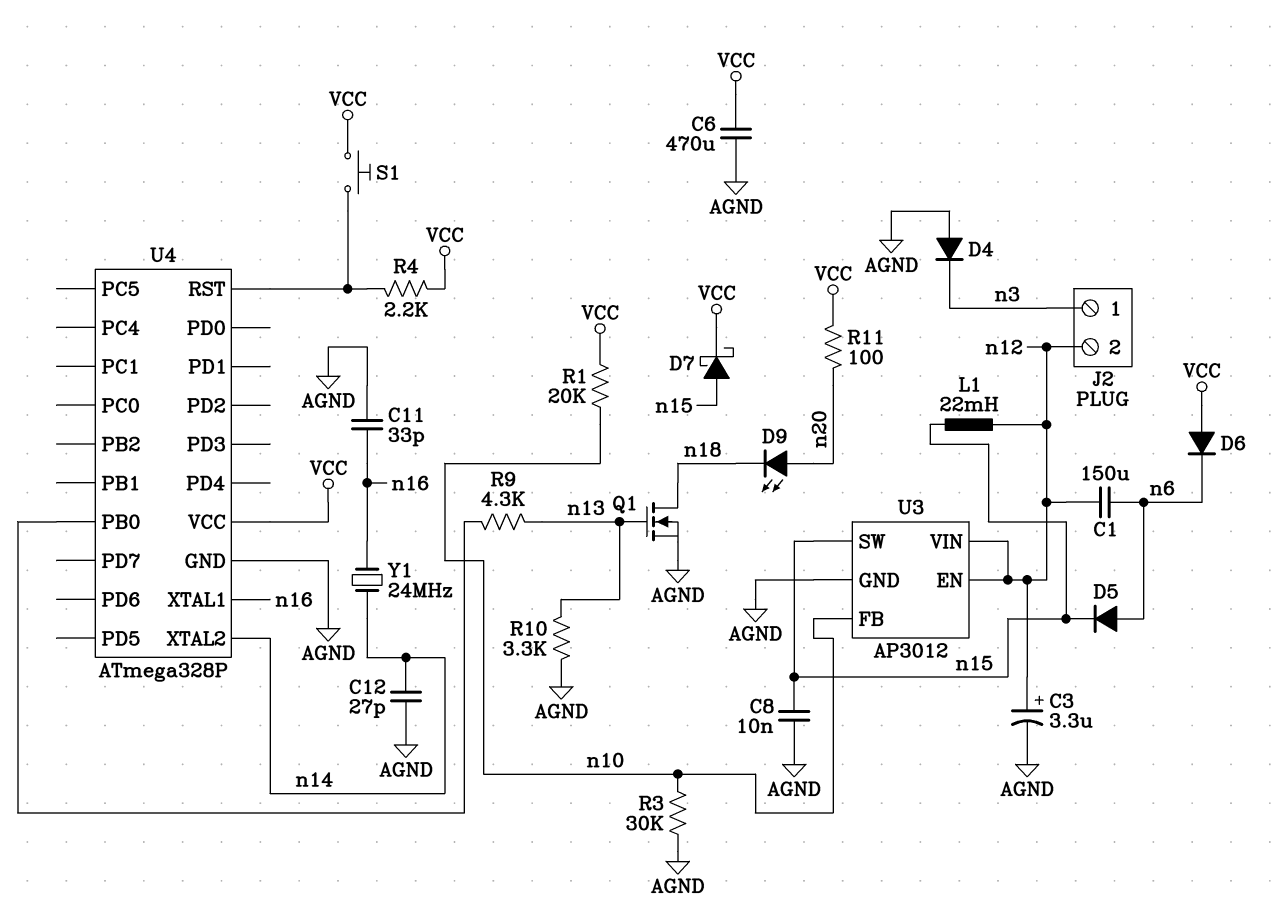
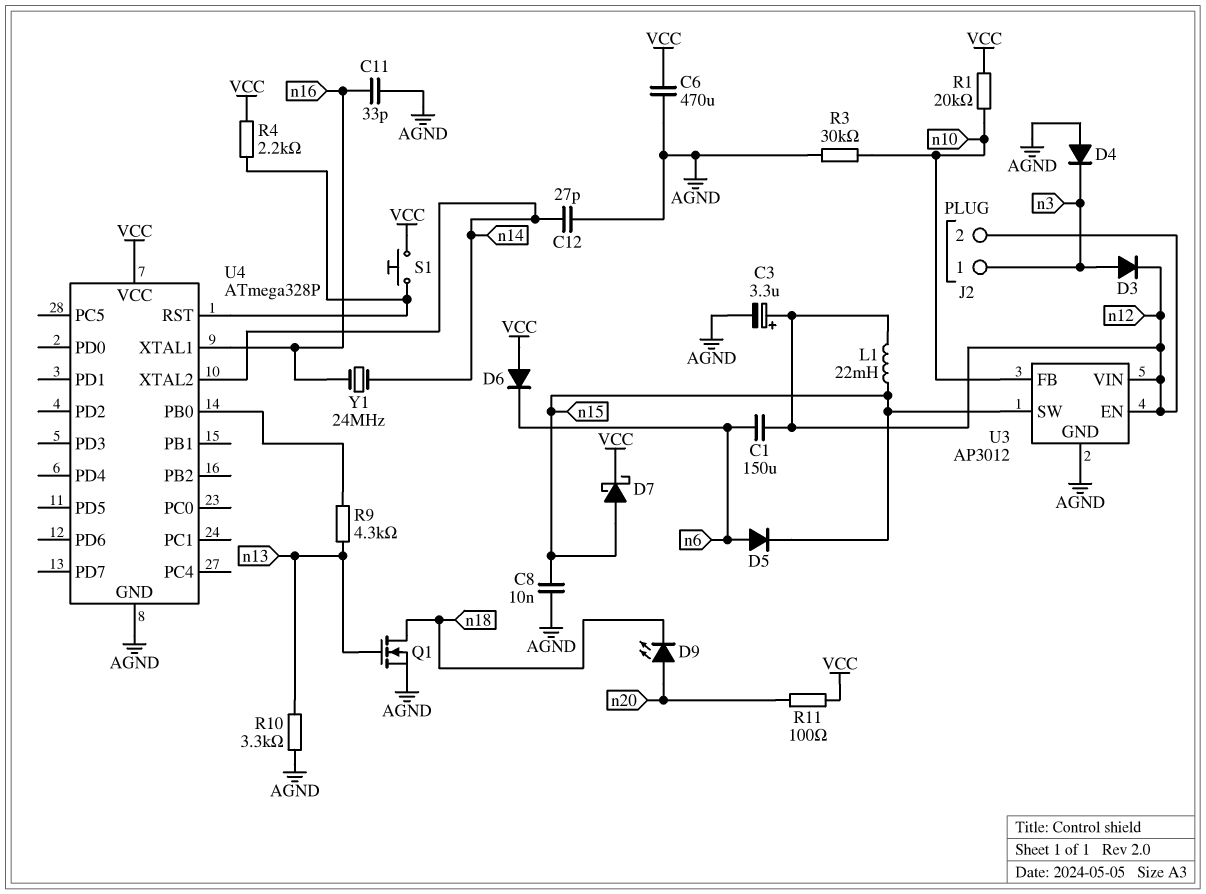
D3: none -> diode (A n3, K n12)

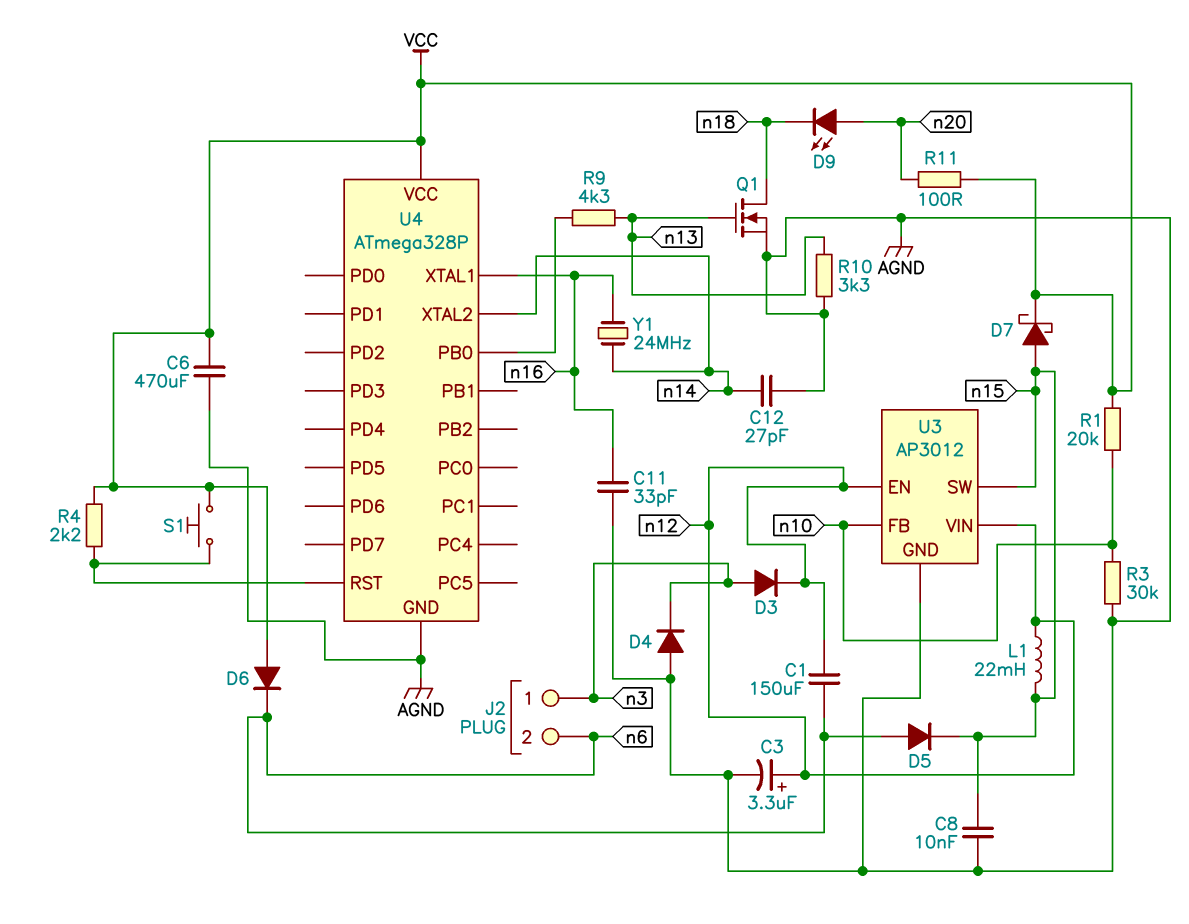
J2 pin 2: n12 -> n6

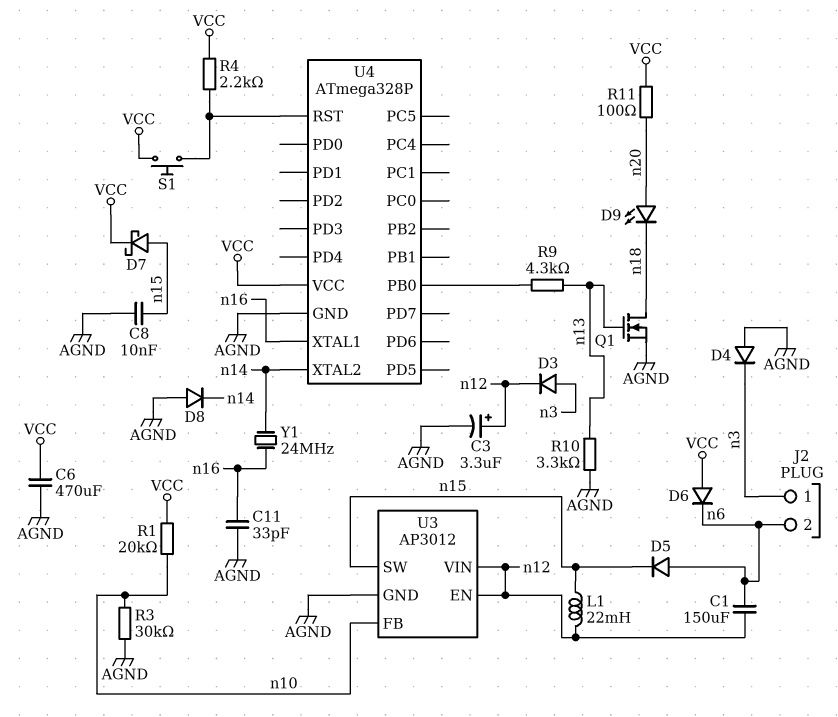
C12: 27pF (AGND, n14) -> none
D8: none -> diode (A AGND, K n14)

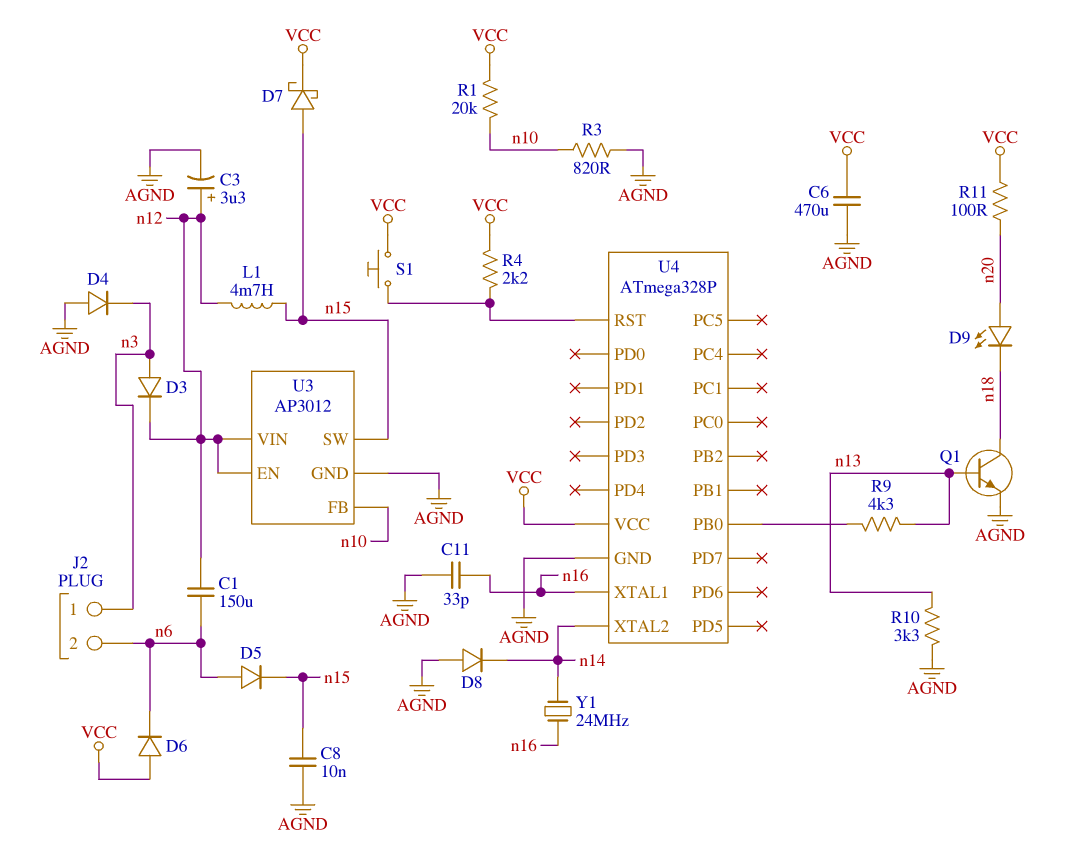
L1: 22mH (n12, n15) -> 4.7mH (n12, n15)
Q1: NMOS (G n13, D n18, S AGND) -> NPN (B n13, C n18, E AGND)
R3: 30k (AGND, n10) -> 820 (AGND, n10)

